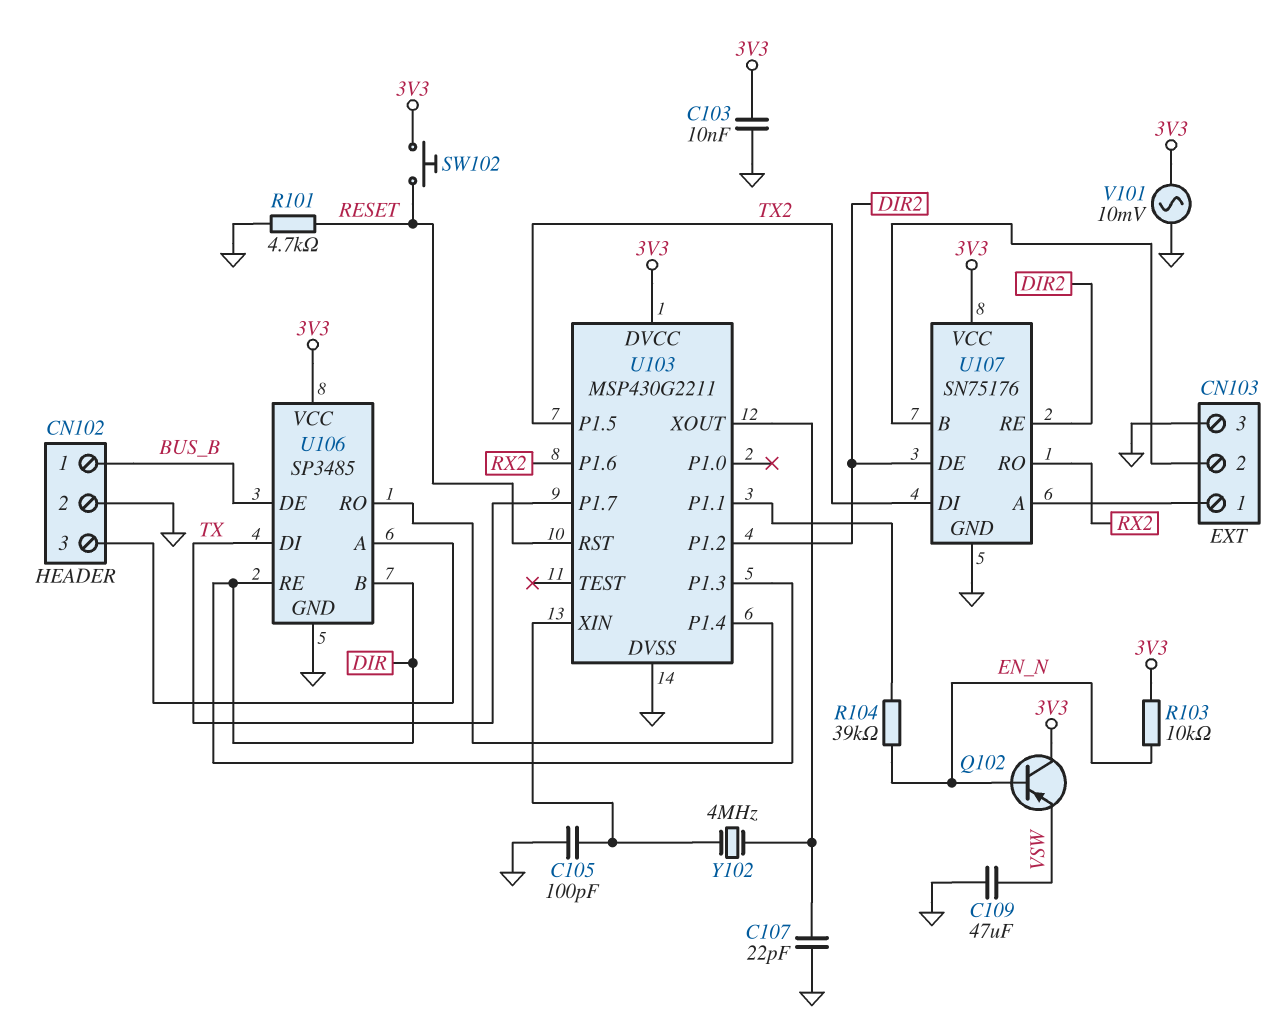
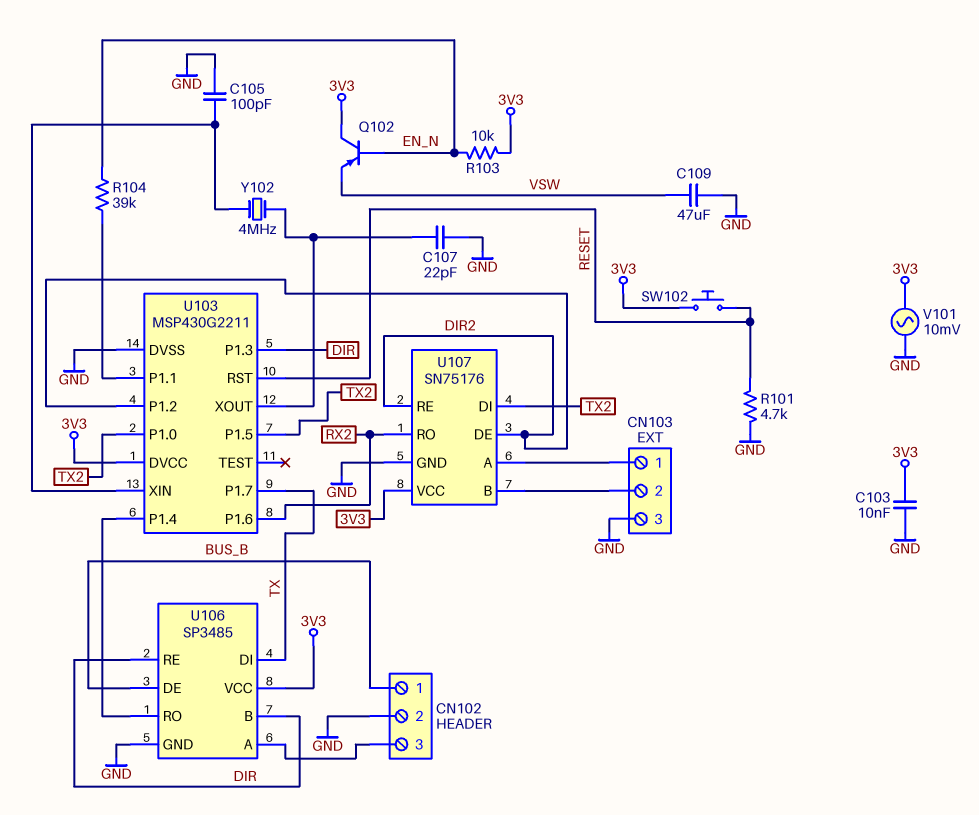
U103 pin P1.0: none -> TX2

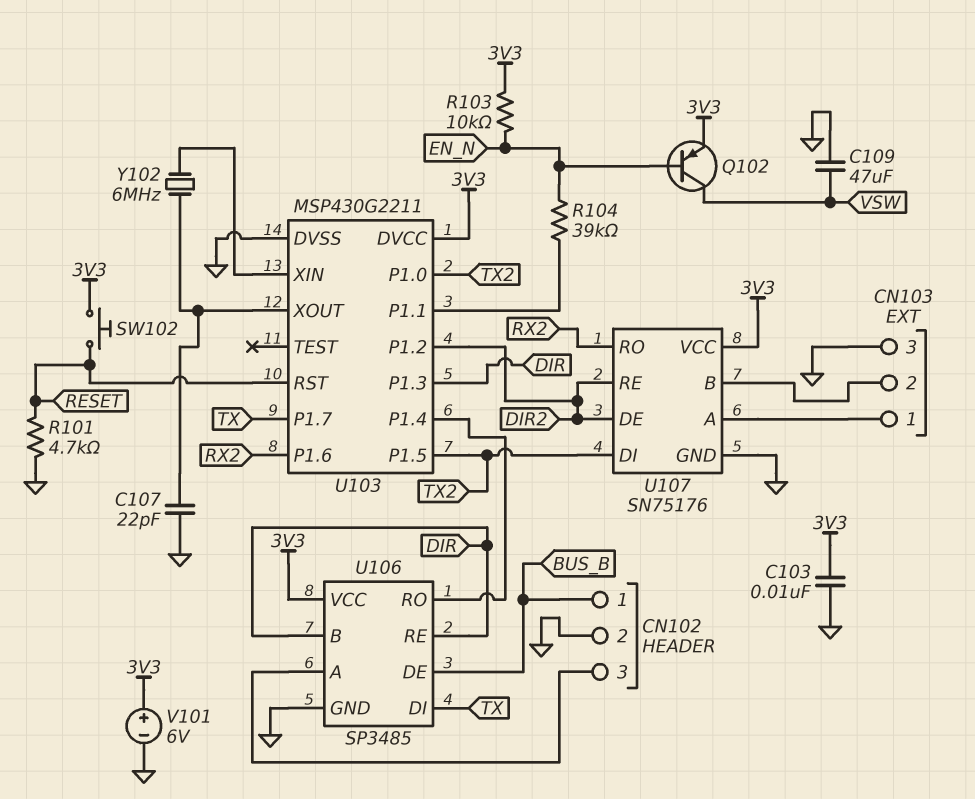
C105: 100pF (GND, U103/XIN) -> none
Q102: PNP (B EN_N, C 3V3, E VSW) -> PNP (B EN_N, C VSW, E 3V3)
V101: AC 10mV (3V3, GND) -> 6V (plus 3V3, minus GND)
Y102: 4MHz (U103/XIN, U103/XOUT) -> 6MHz (U103/XIN, U103/XOUT)

